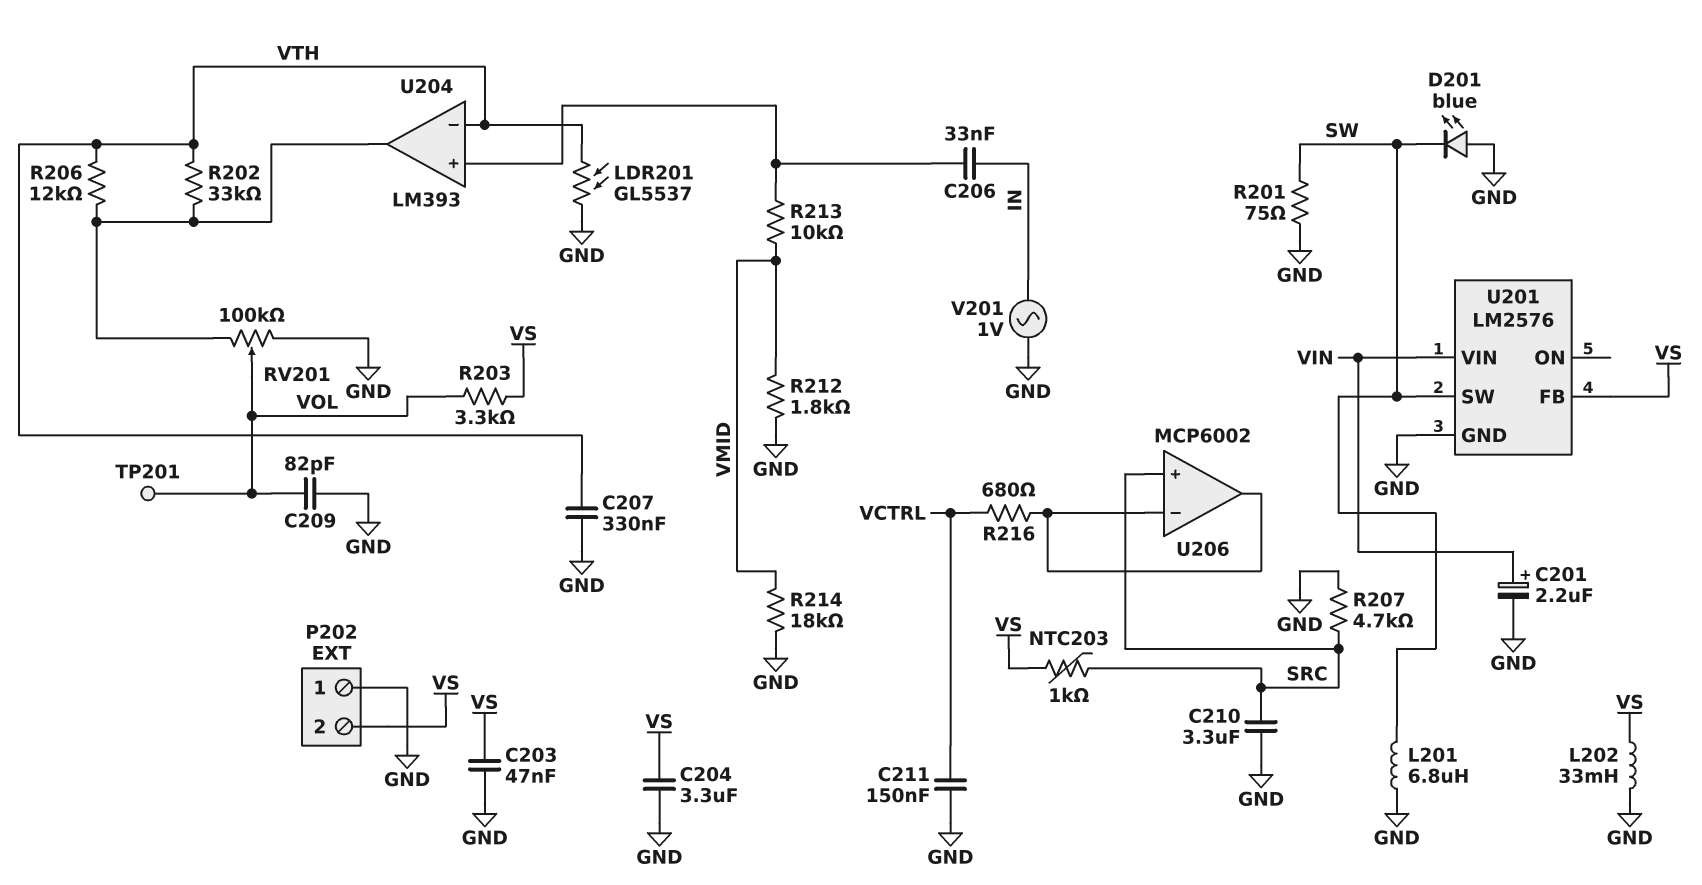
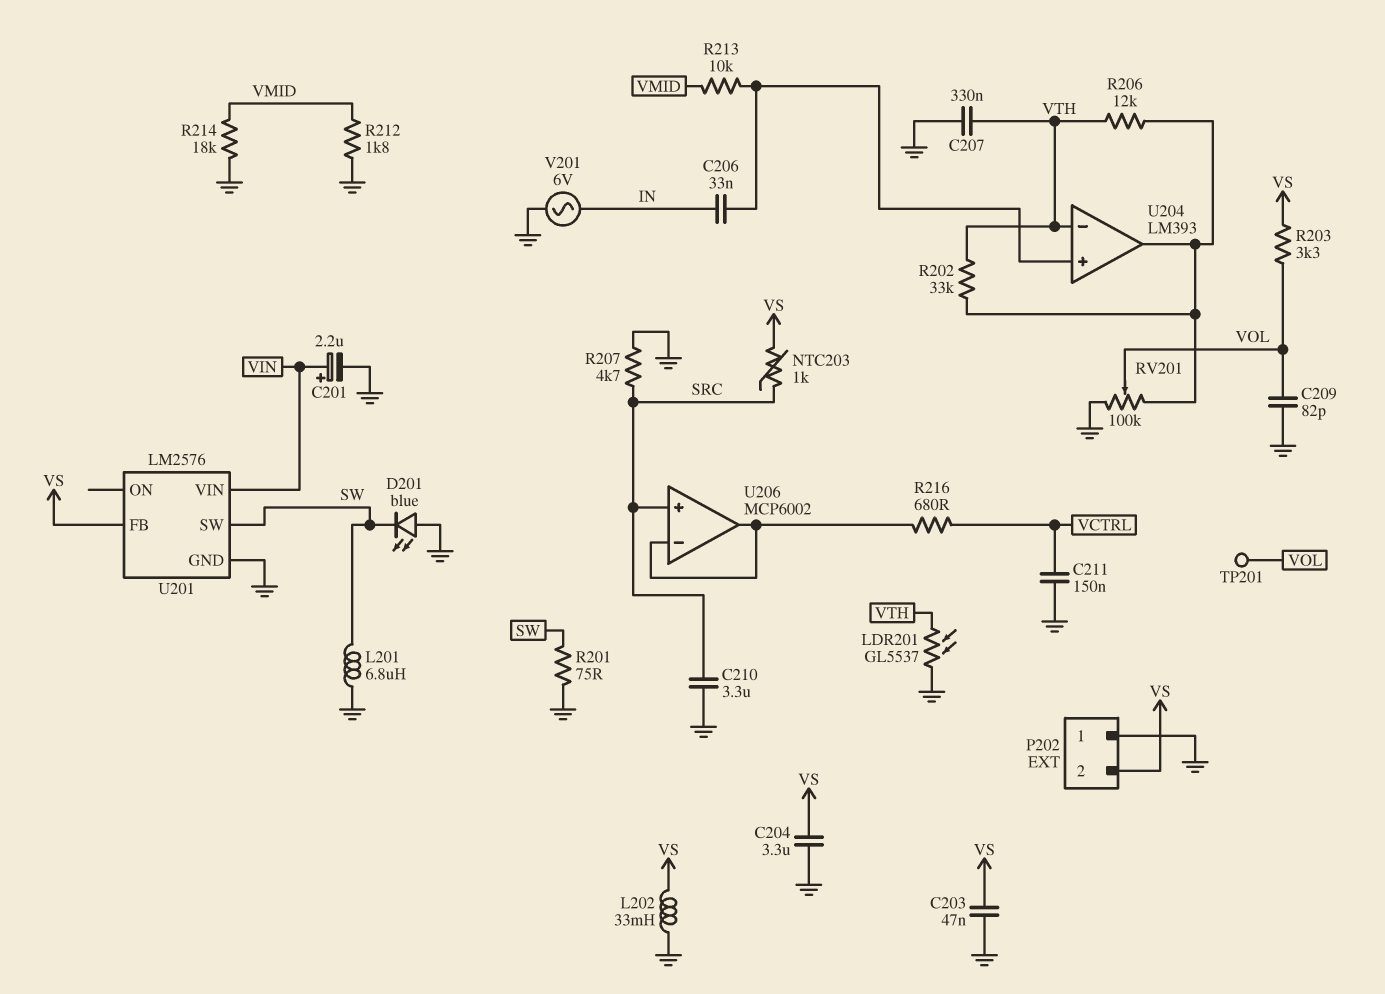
V201: AC 1V (GND, IN) -> AC 6V (GND, IN)

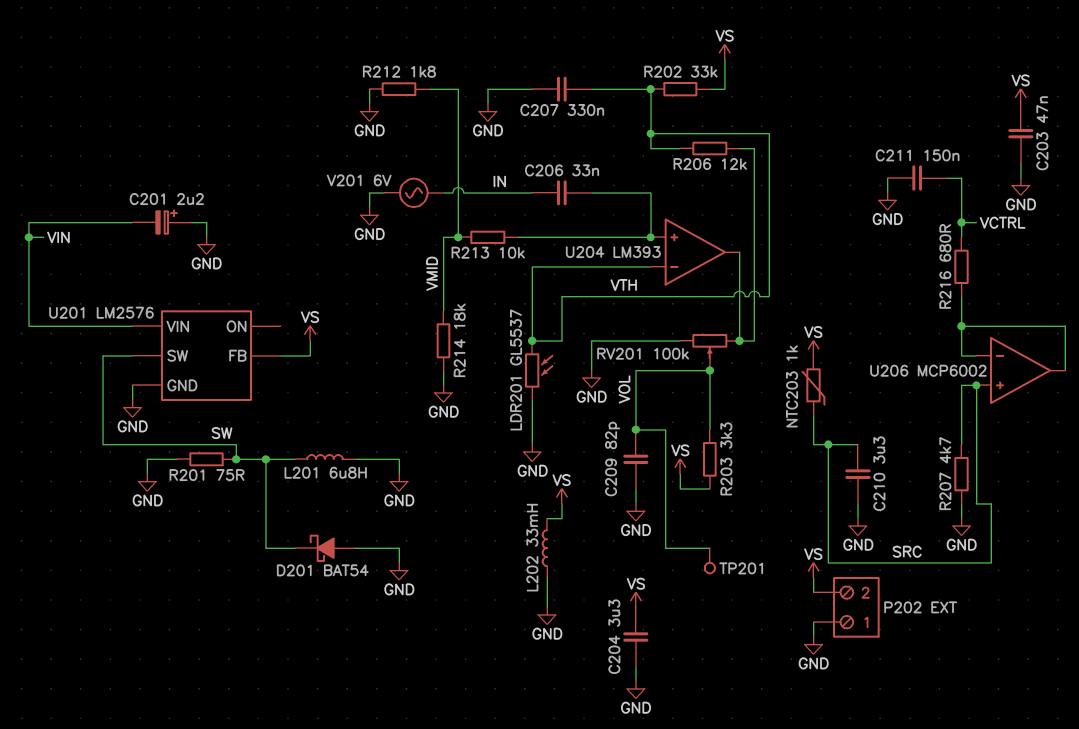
C201: 2.2uF (plus VIN, minus GND) -> 2.2uF (plus GND, minus VIN)
D201: LED blue (A GND, K SW) -> schottky BAT54 (A GND, K SW)
R202: 33k (U204/out, VTH) -> 33k (VS, VTH)

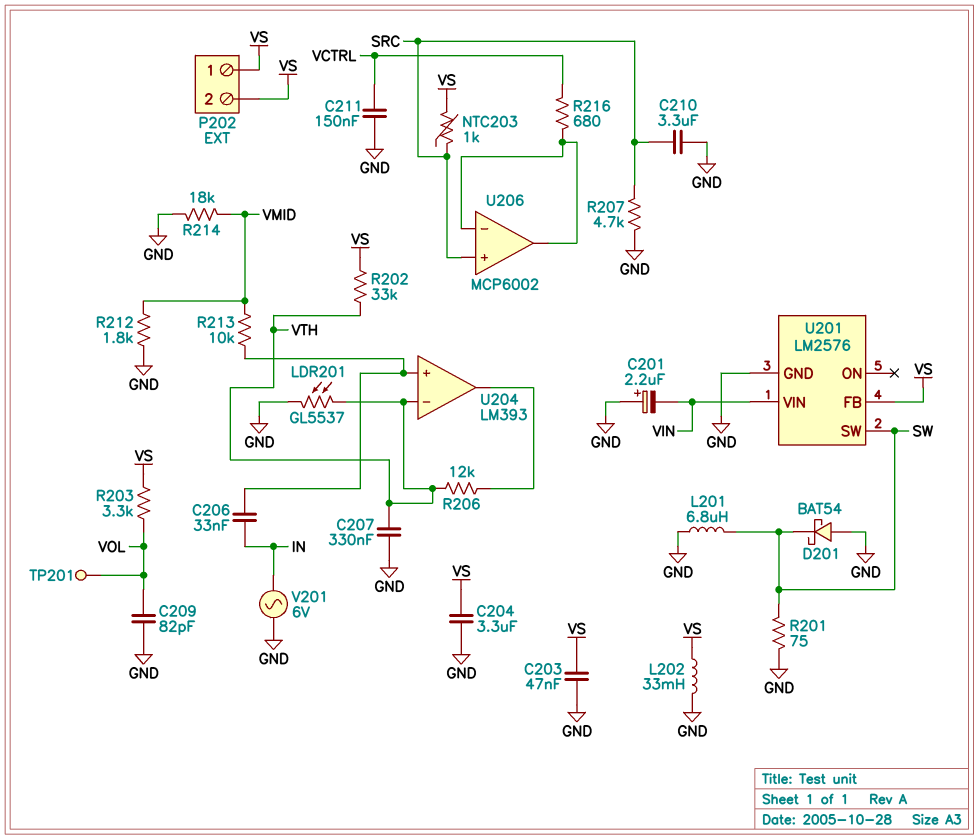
P202 pin 1: GND -> VS
RV201: 100k (GND, U204/out, wiper VOL) -> none

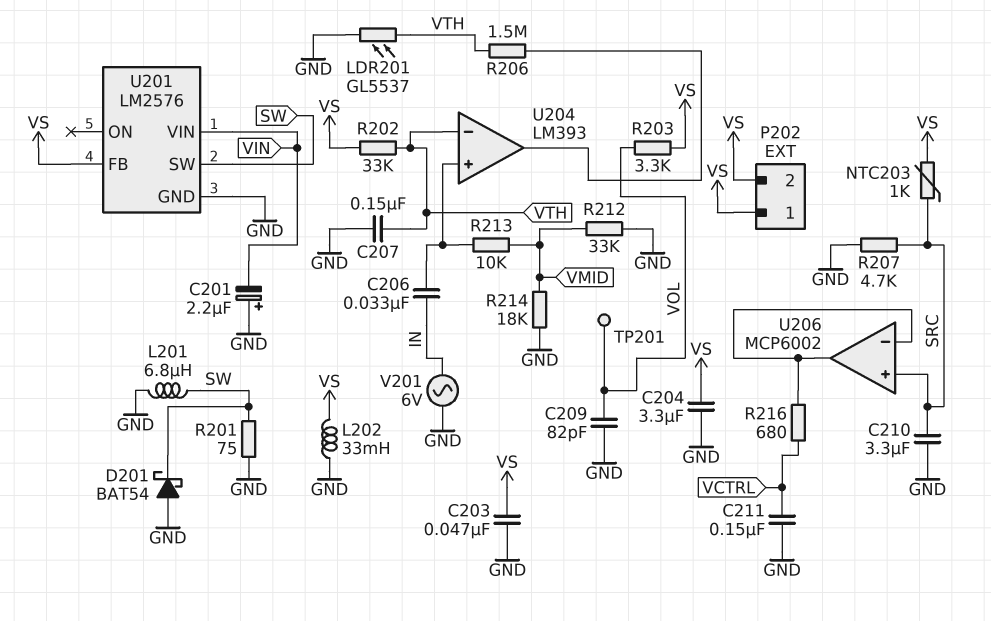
C207: 330nF (GND, VTH) -> 150nF (GND, VTH)
R206: 12k (U204/out, VTH) -> 1.5M (U204/out, VTH)
R212: 1.8k (GND, VMID) -> 33k (GND, VMID)

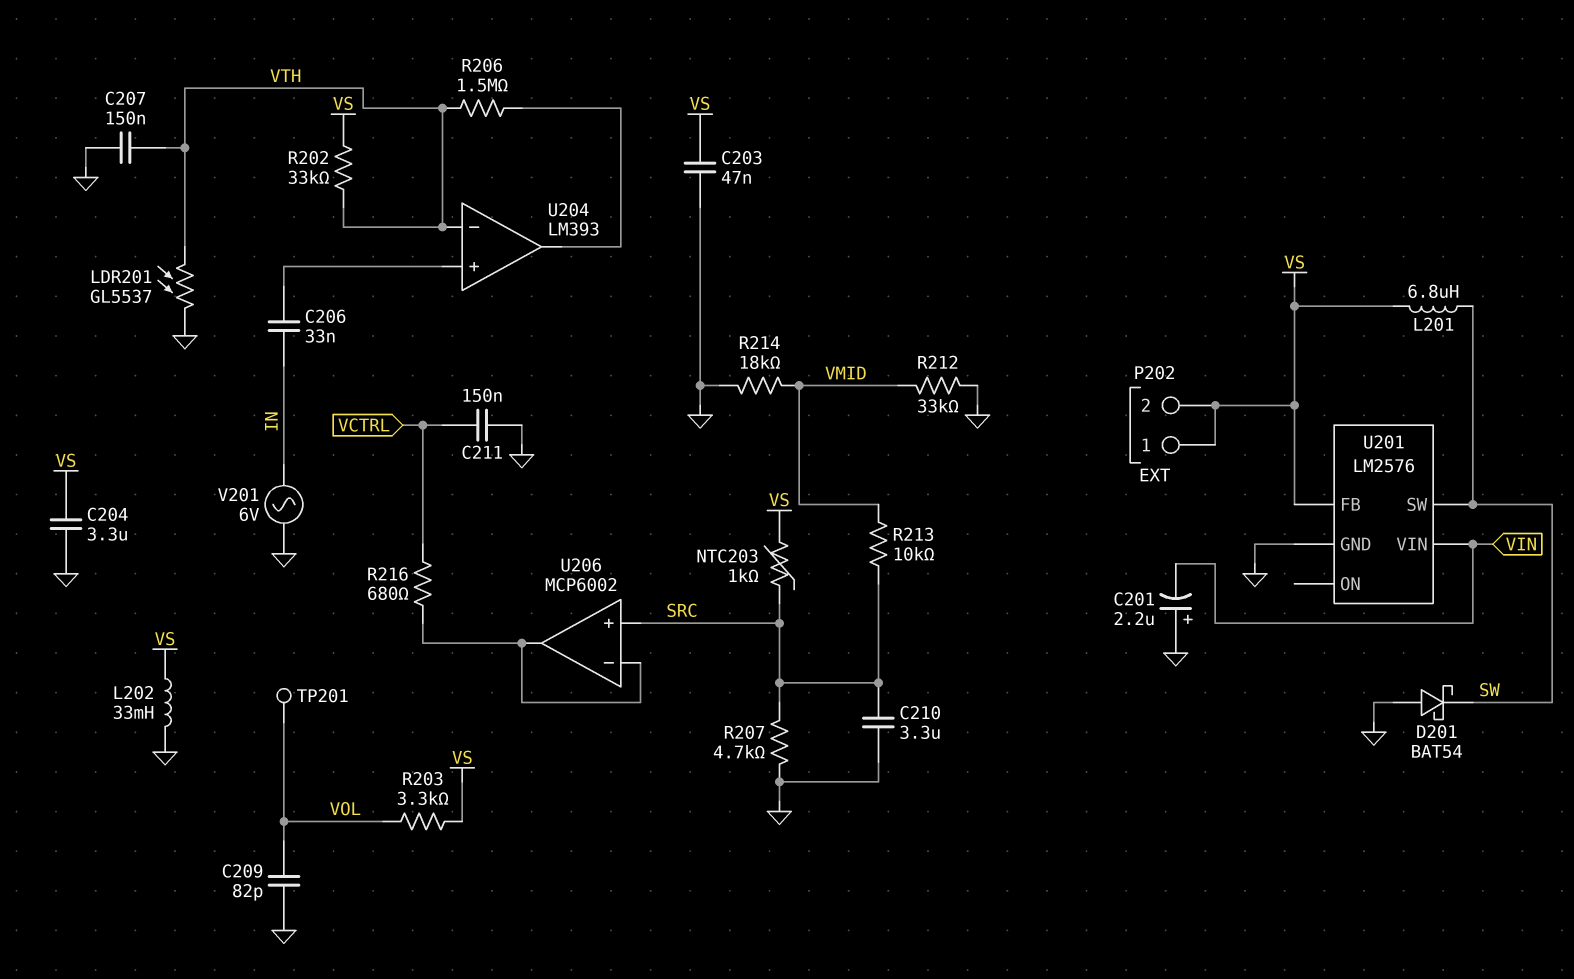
L201: 6.8uH (GND, SW) -> 6.8uH (SW, VS)
R201: 75 (GND, SW) -> none
R213: 10k (U204/in+, VMID) -> 10k (SRC, VMID)

